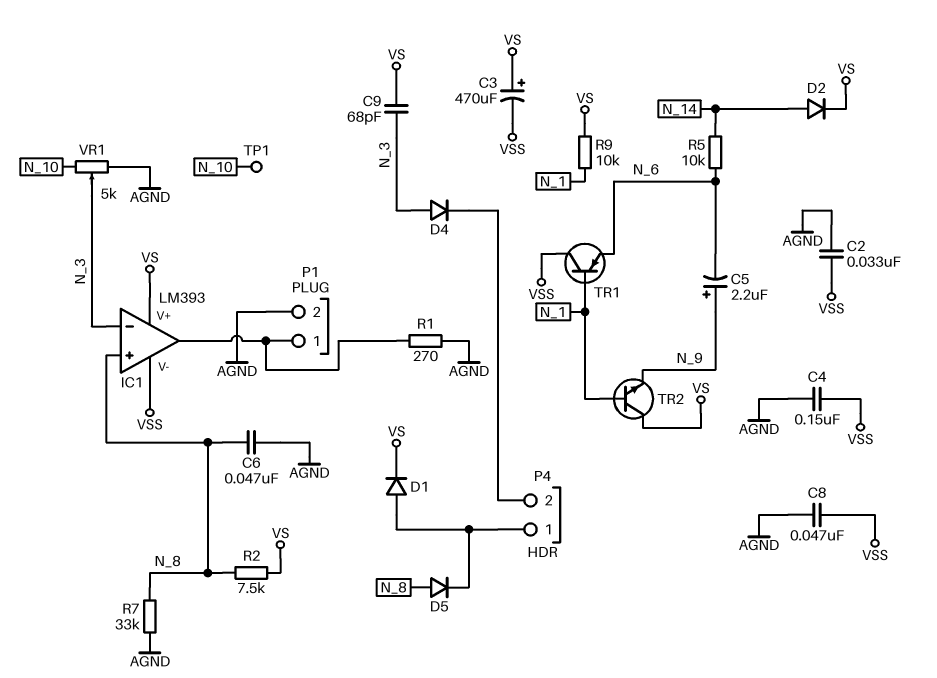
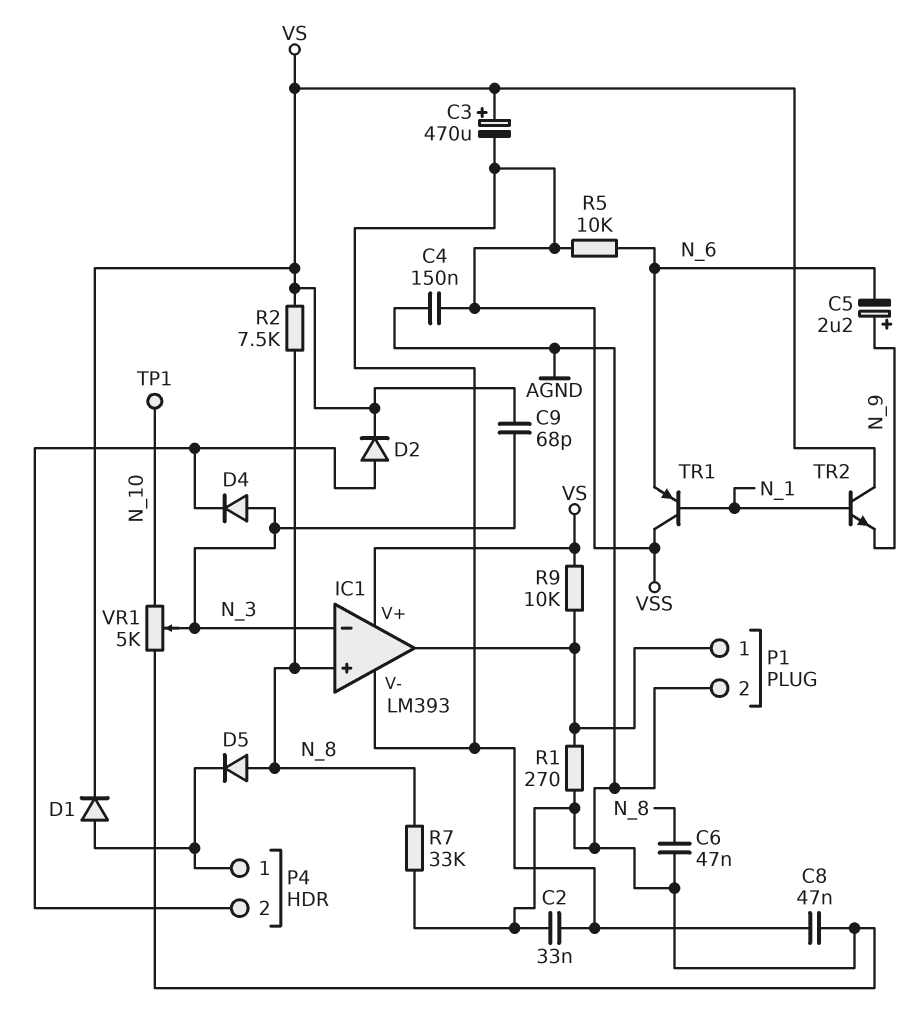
D2: diode (A N_14, K VS) -> diode (A P4/2, K VS)
R5: 10k (N_6, N_14) -> 10k (N_6, VSS)
R9: 10k (N_1, VS) -> 10k (IC1/out, VS)

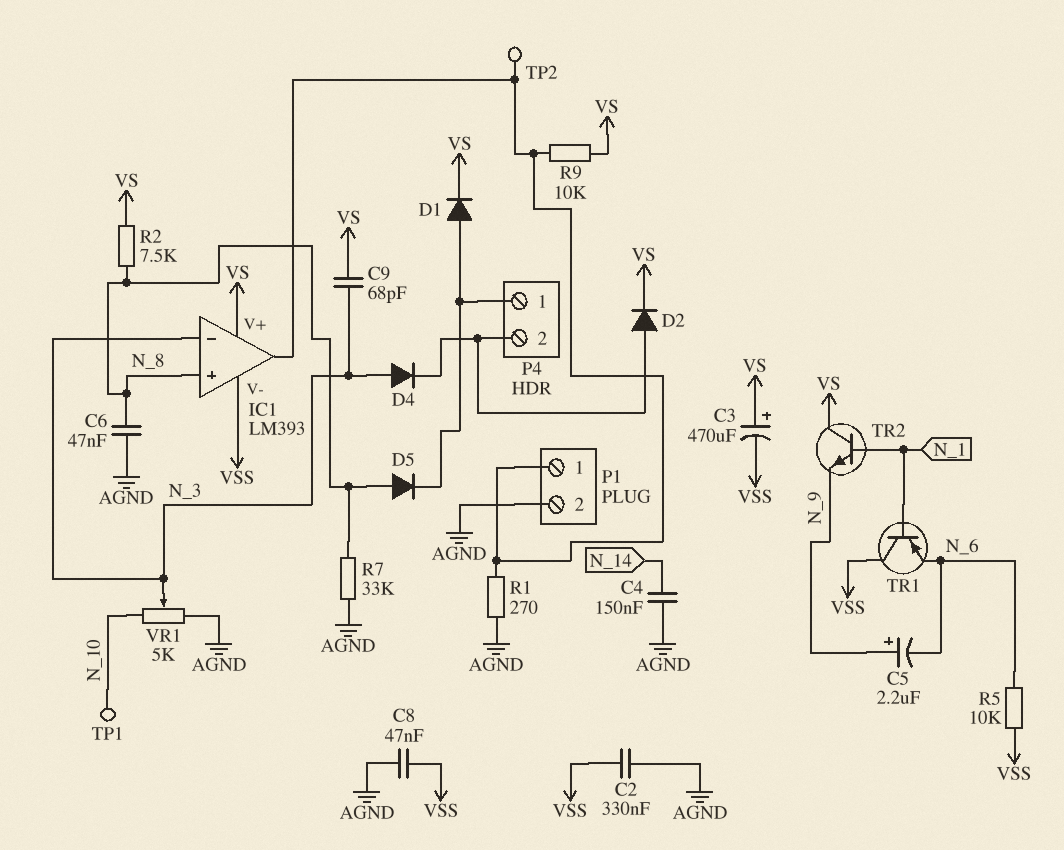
C2: 33nF (AGND, VSS) -> 330nF (AGND, VSS)
C4: 150nF (AGND, VSS) -> 150nF (AGND, N_14)
TP2: none -> test point (IC1/out)

